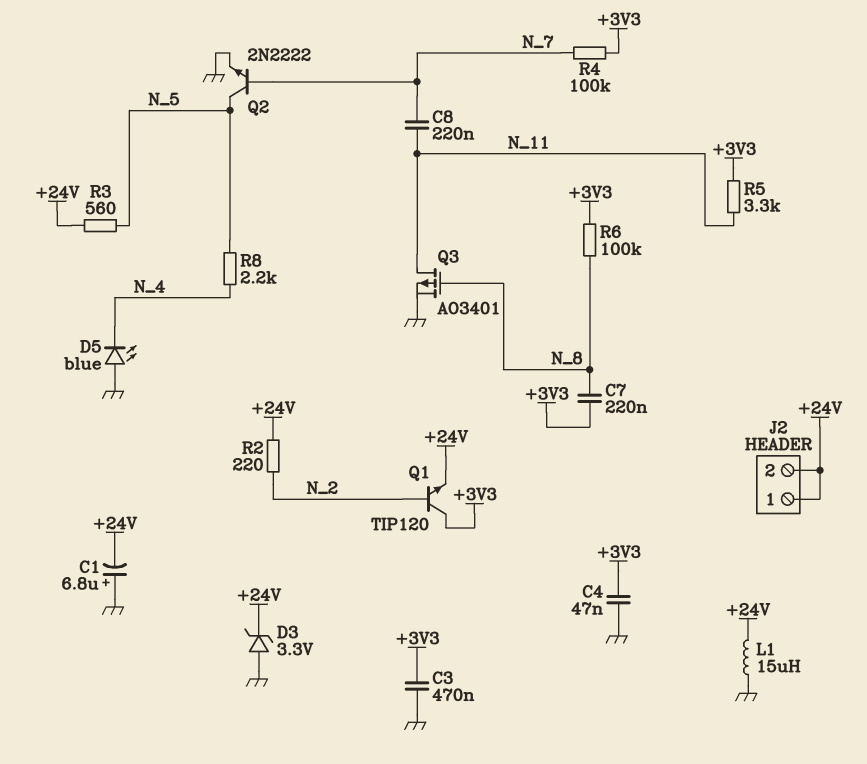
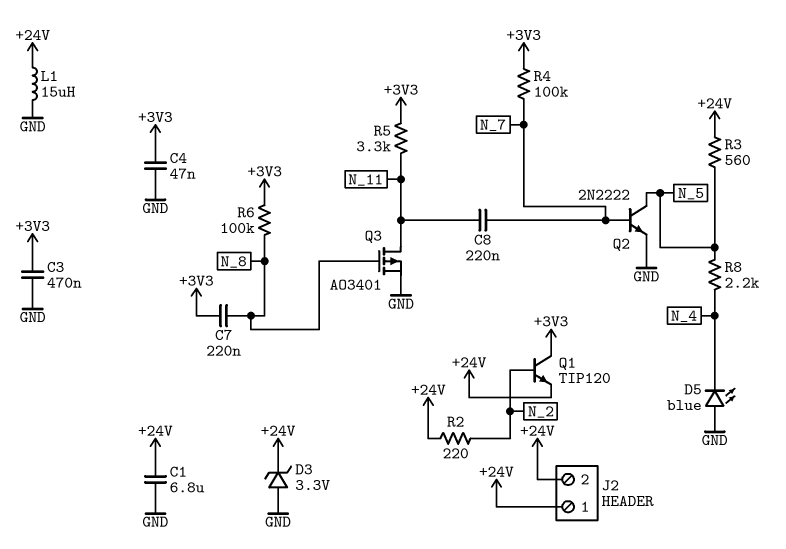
C1: 6.8uF (plus GND, minus +24V) -> 6.8uF (+24V, GND)

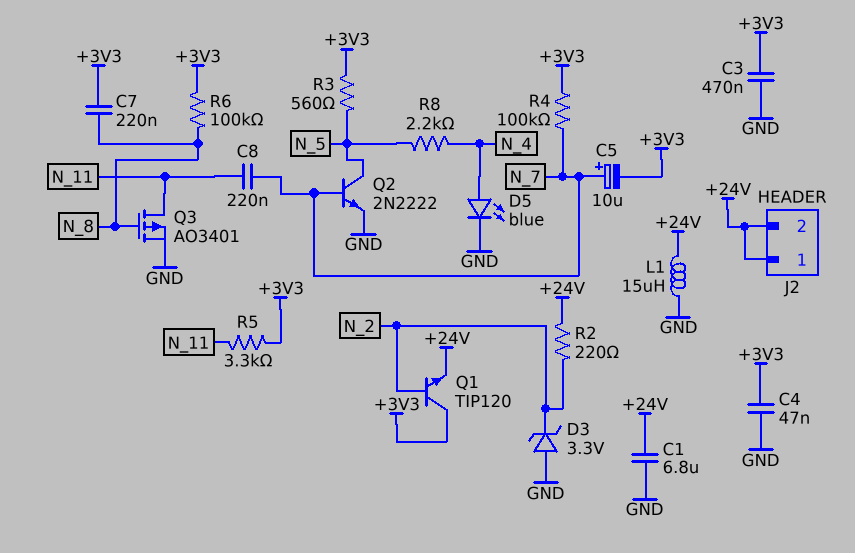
C5: none -> 10uF (plus N_7, minus +3V3)
D3: zener 3.3V (A GND, K +24V) -> zener 3.3V (A GND, K N_2)
D5: LED blue (A GND, K N_4) -> LED blue (A N_4, K GND)
R3: 560 (+24V, N_5) -> 560 (+3V3, N_5)

